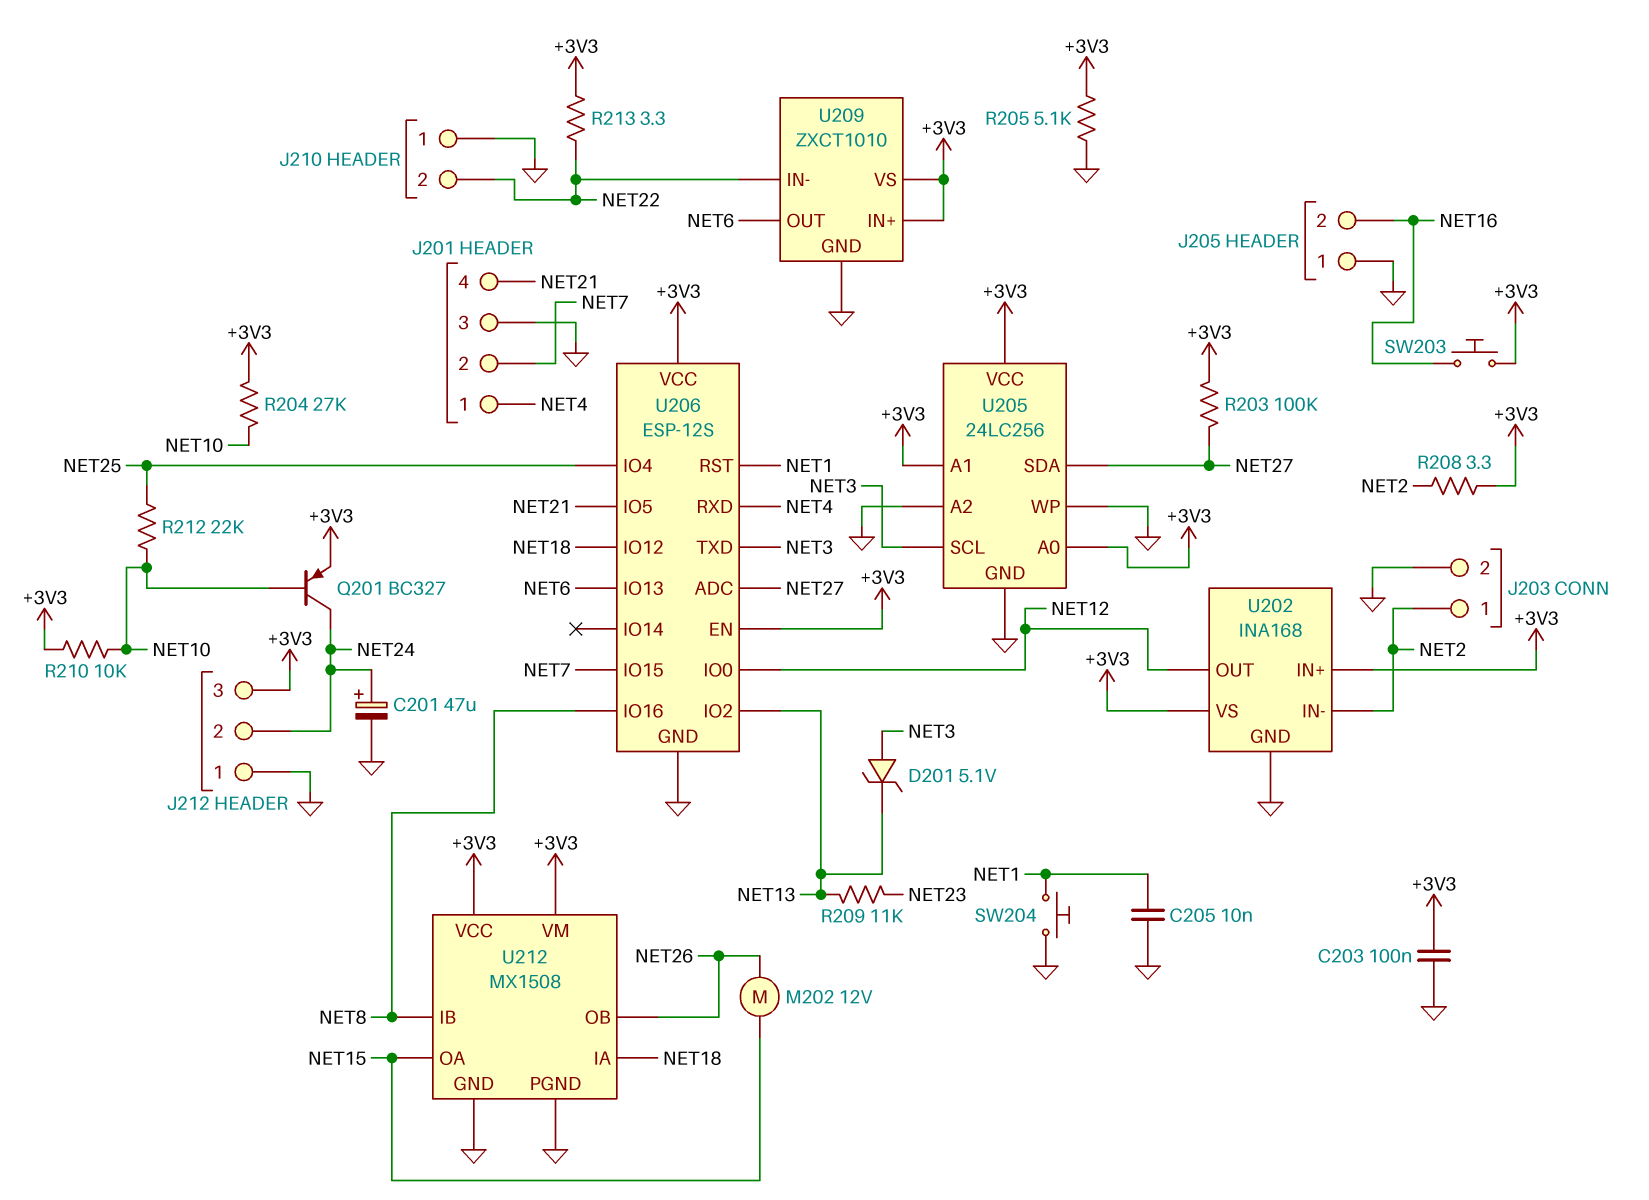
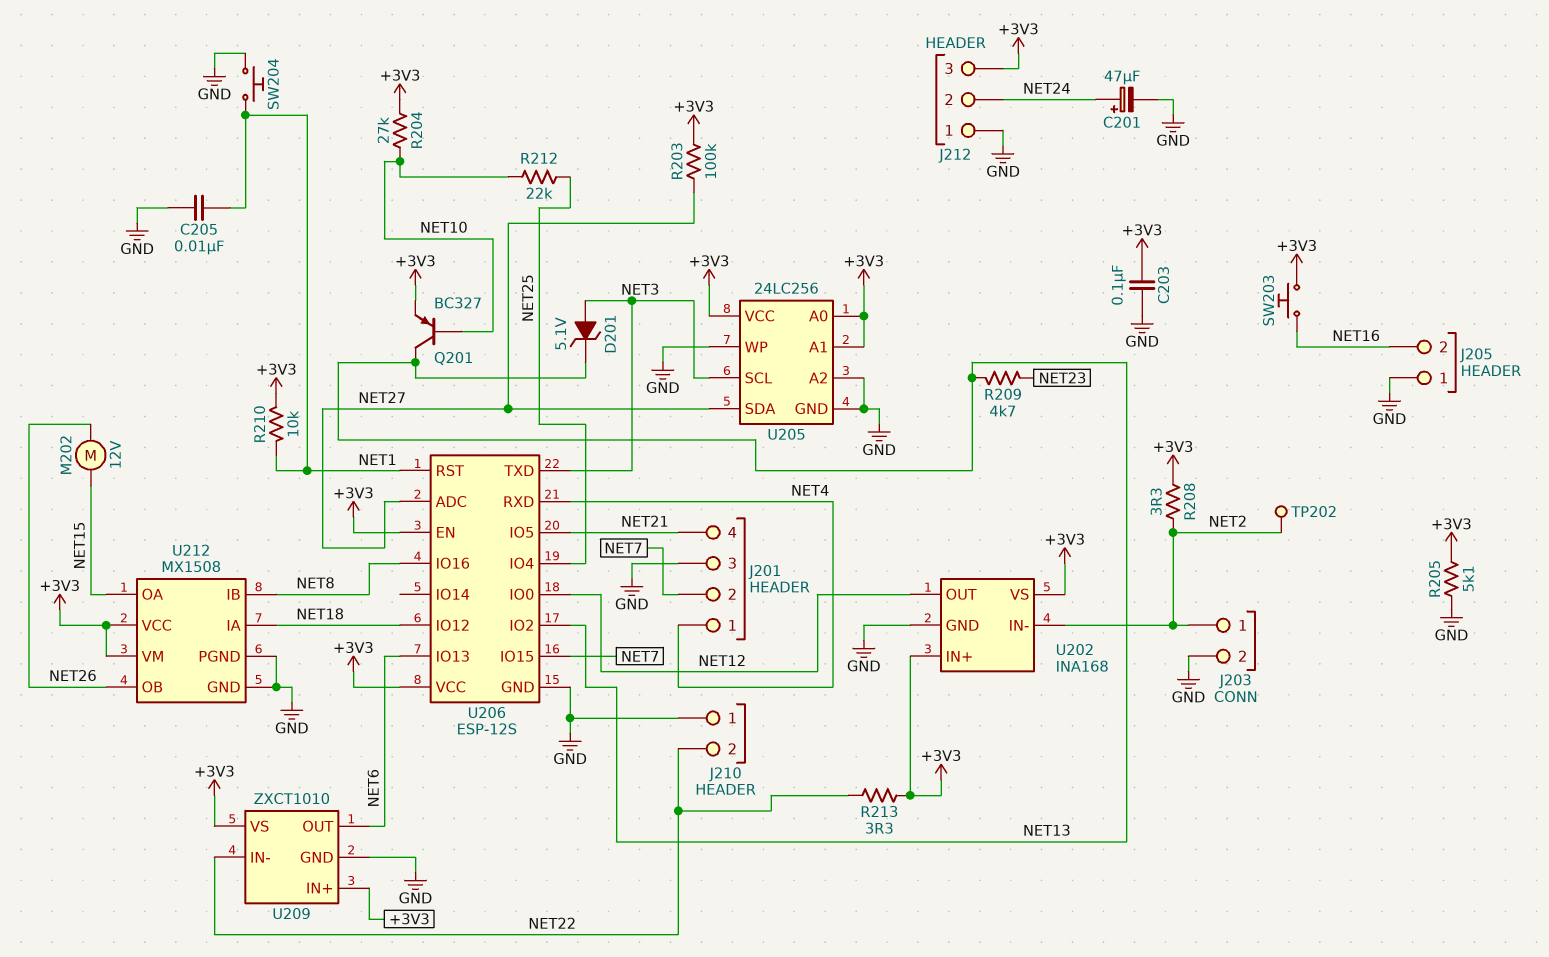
Q201: PNP BC327 (B NET10, C NET24, E +3V3) -> PNP BC327 (B NET10, C NET13, E +3V3)
R209: 11k (NET13, NET23) -> 4.7k (NET13, NET23)
R210: 10k (+3V3, NET10) -> 10k (+3V3, NET1)
TP202: none -> test point (NET2)

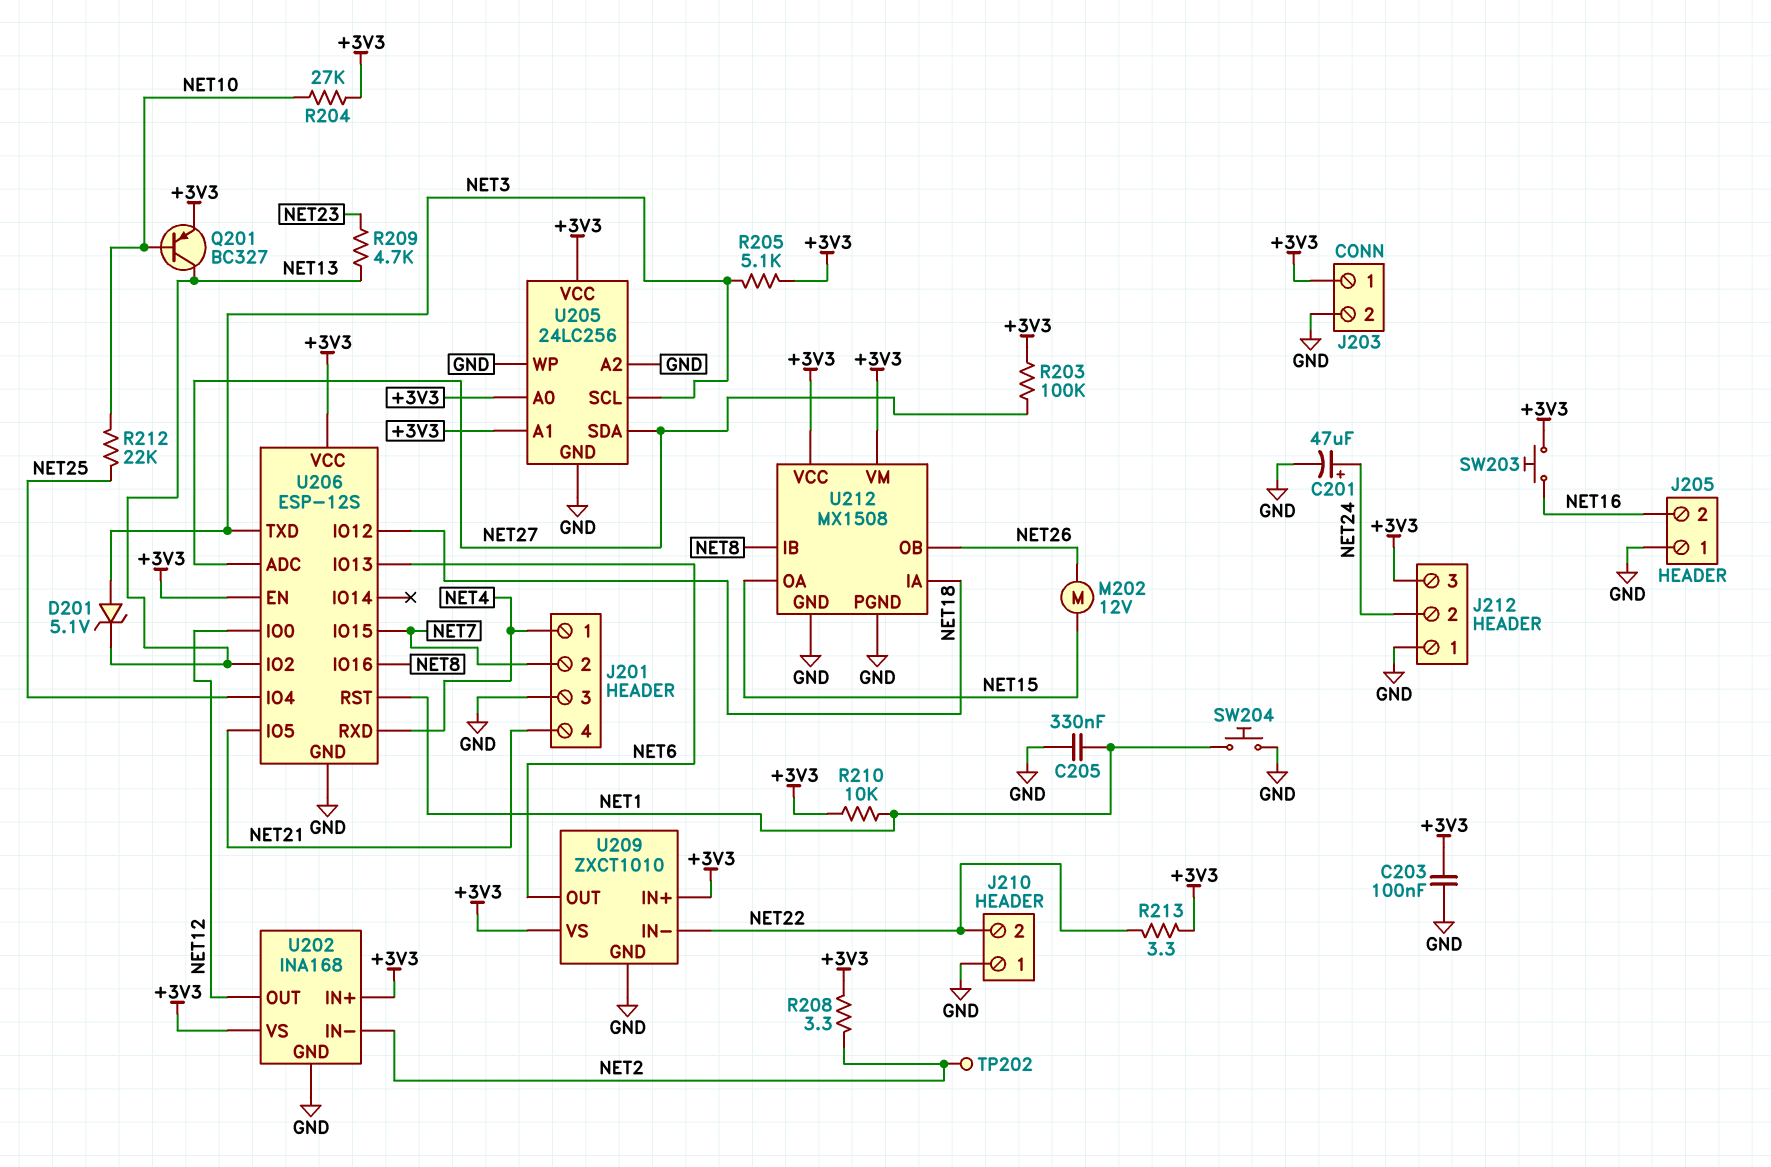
C205: 10nF (GND, NET1) -> 330nF (GND, NET1)
J203 pin 1: NET2 -> +3V3
R205: 5.1k (+3V3, GND) -> 5.1k (+3V3, NET3)

